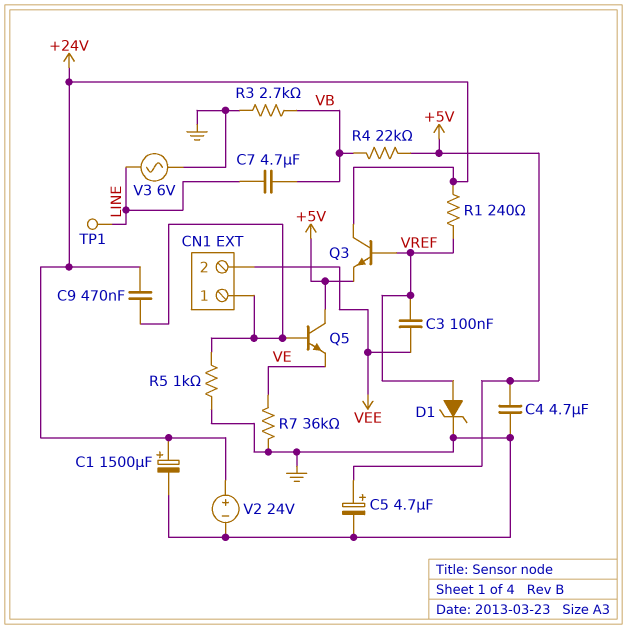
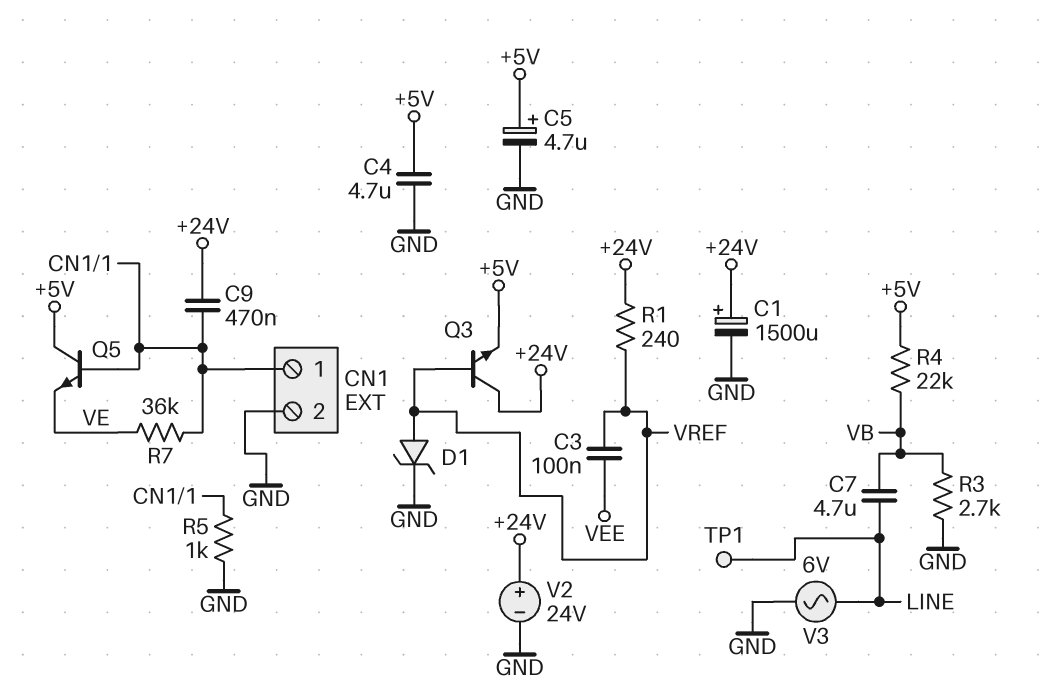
CN1 pin 2: VEE -> GND
R7: 36k (GND, VE) -> 36k (CN1/1, VE)

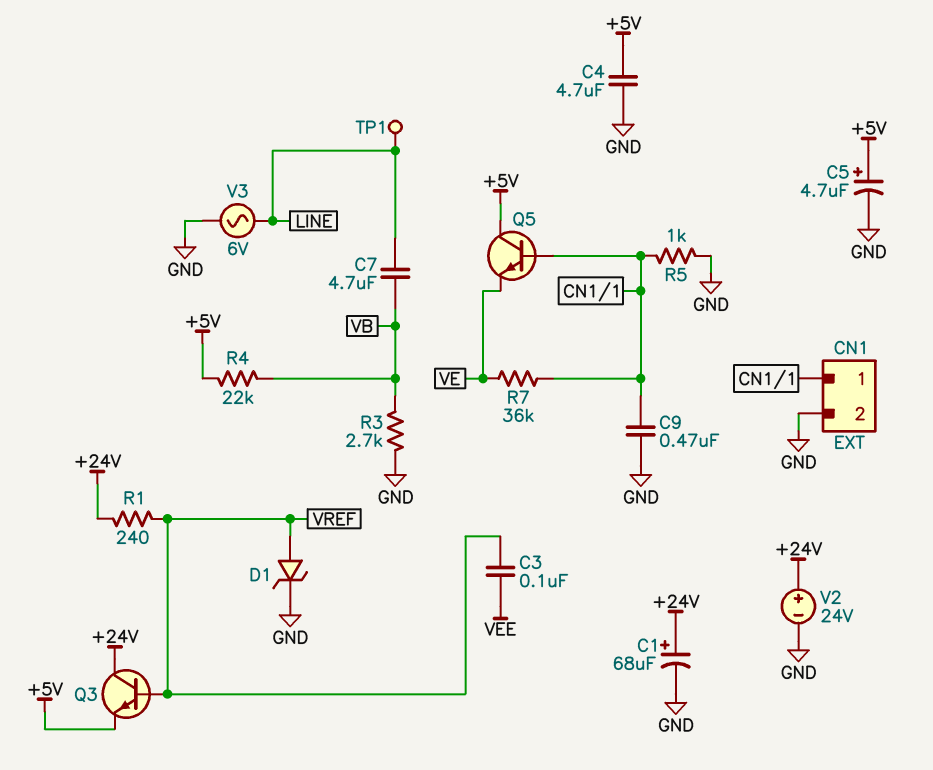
C1: 1500uF (plus +24V, minus GND) -> 68uF (plus +24V, minus GND)
C9: 470nF (+24V, CN1/1) -> 470nF (CN1/1, GND)

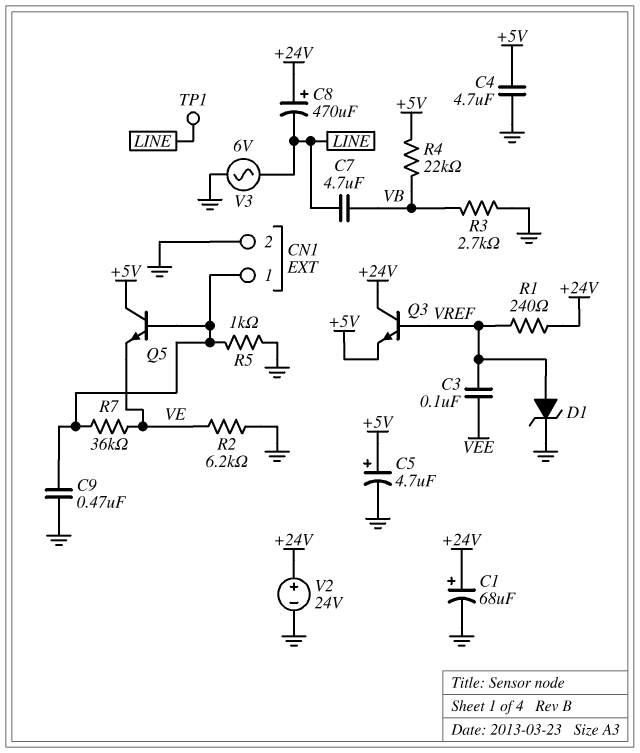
C8: none -> 470uF (plus +24V, minus LINE)
R2: none -> 6.2k (GND, VE)

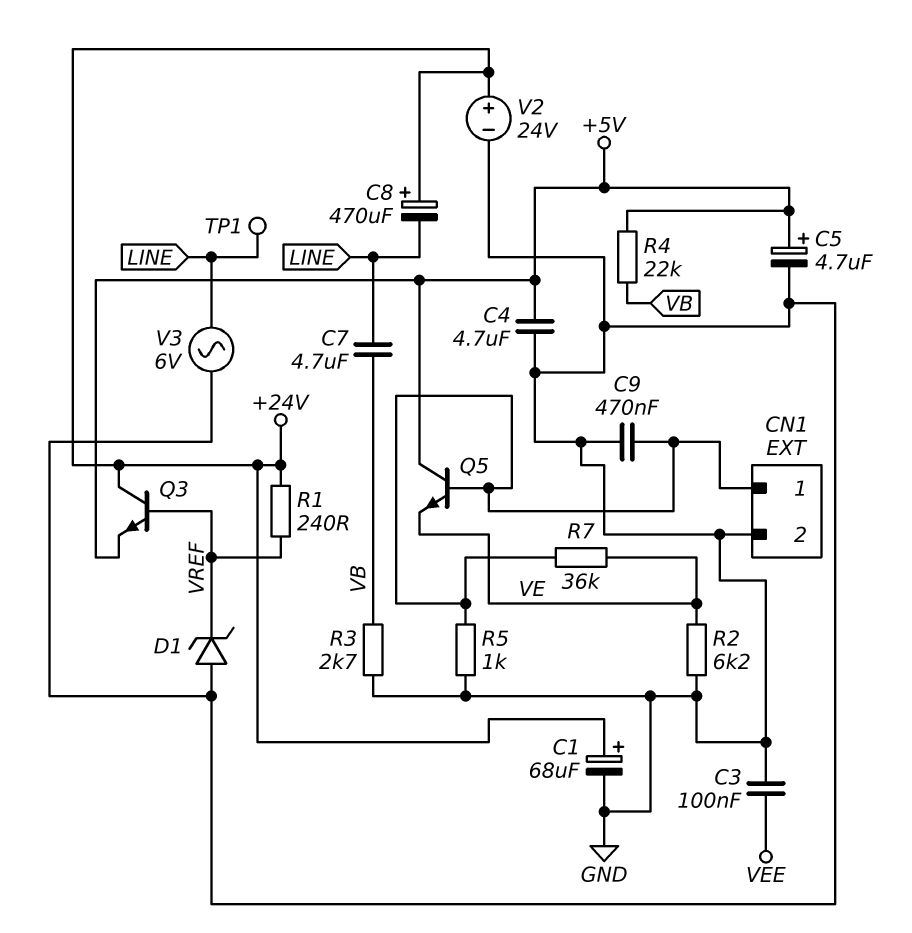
C3: 100nF (VEE, VREF) -> 100nF (GND, VEE)
D1: zener (A VREF, K GND) -> zener (A GND, K VREF)

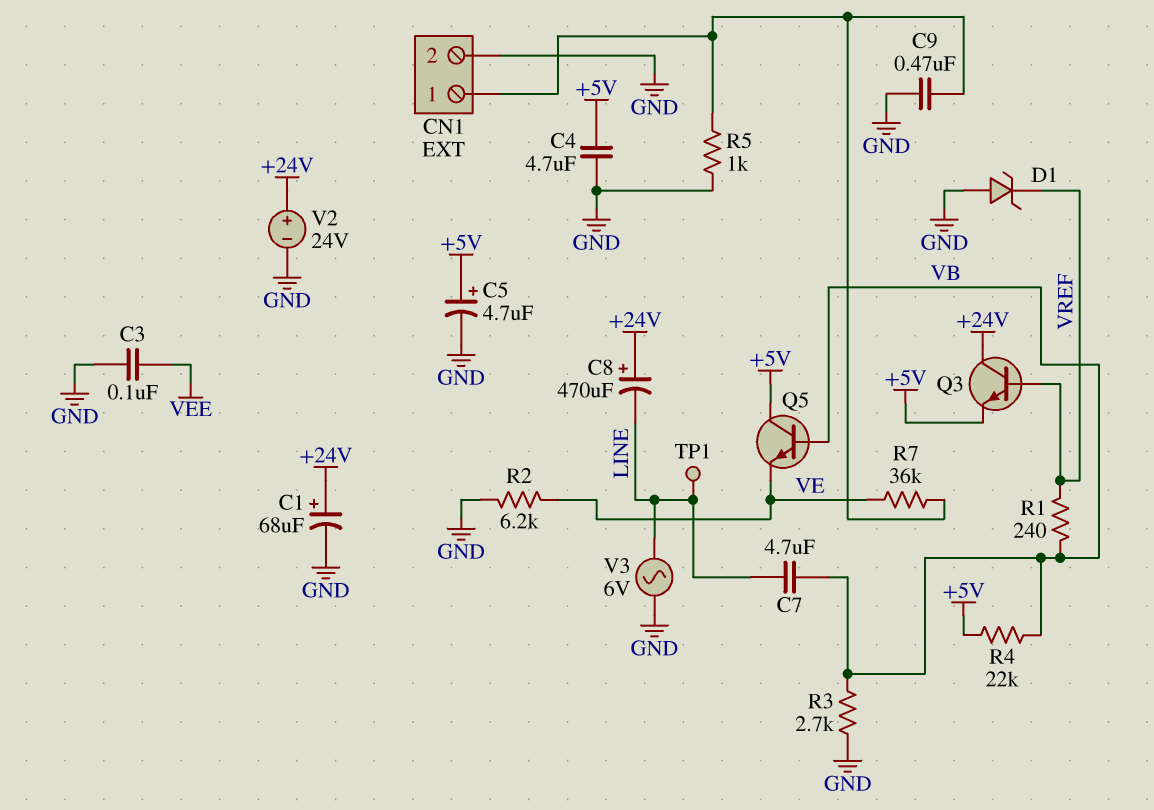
Q5: NPN (B CN1/1, C +5V, E VE) -> NPN (B VB, C +5V, E VE)
R1: 240 (+24V, VREF) -> 240 (VB, VREF)

